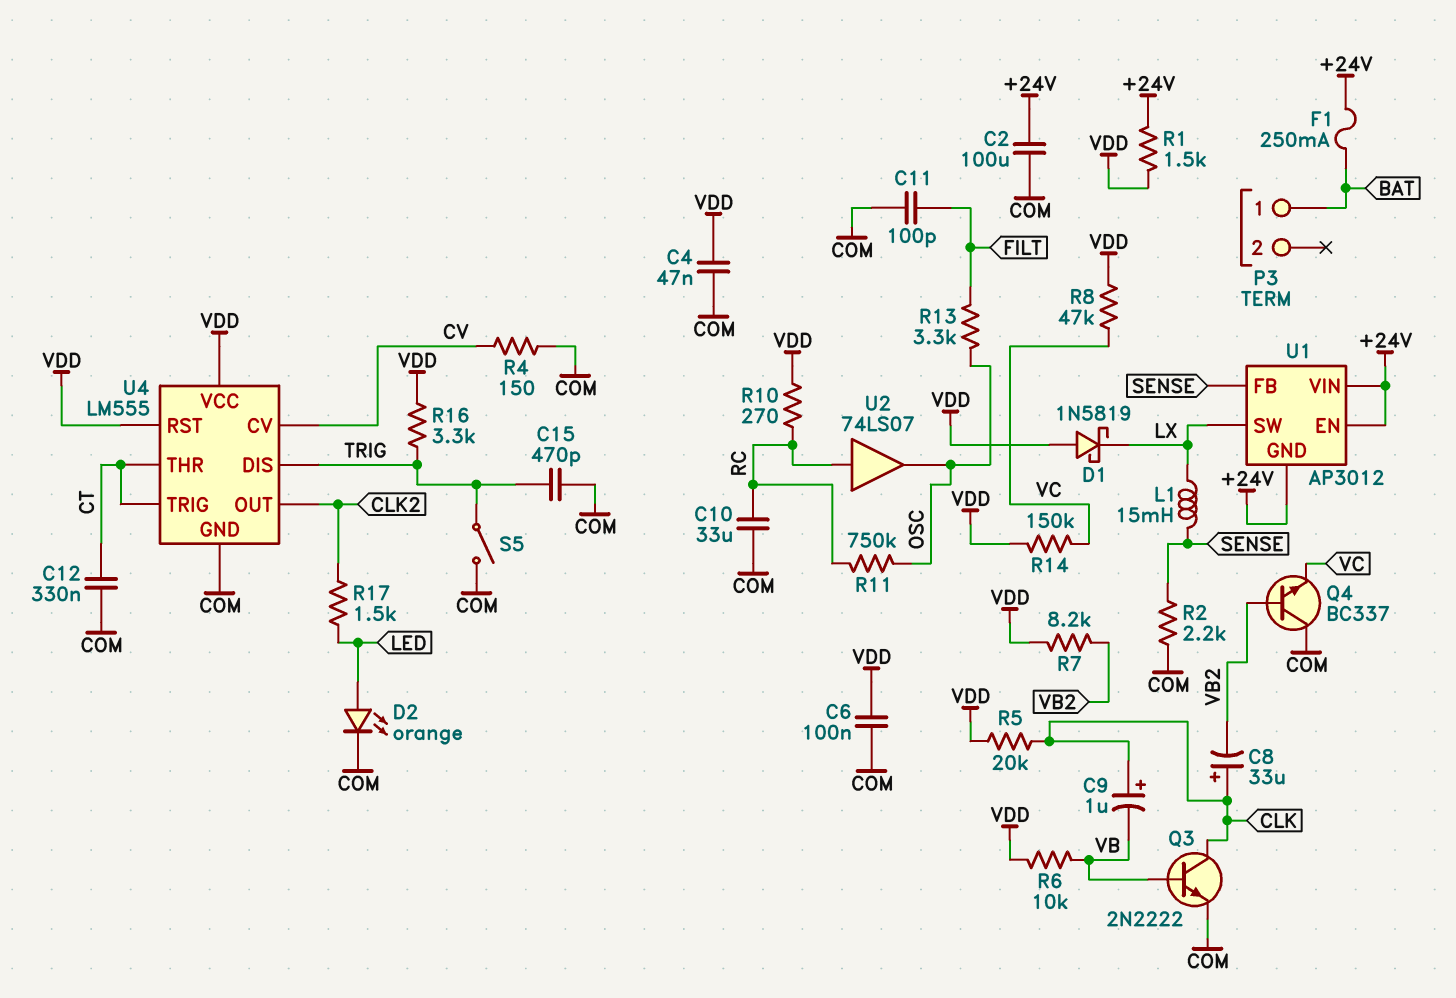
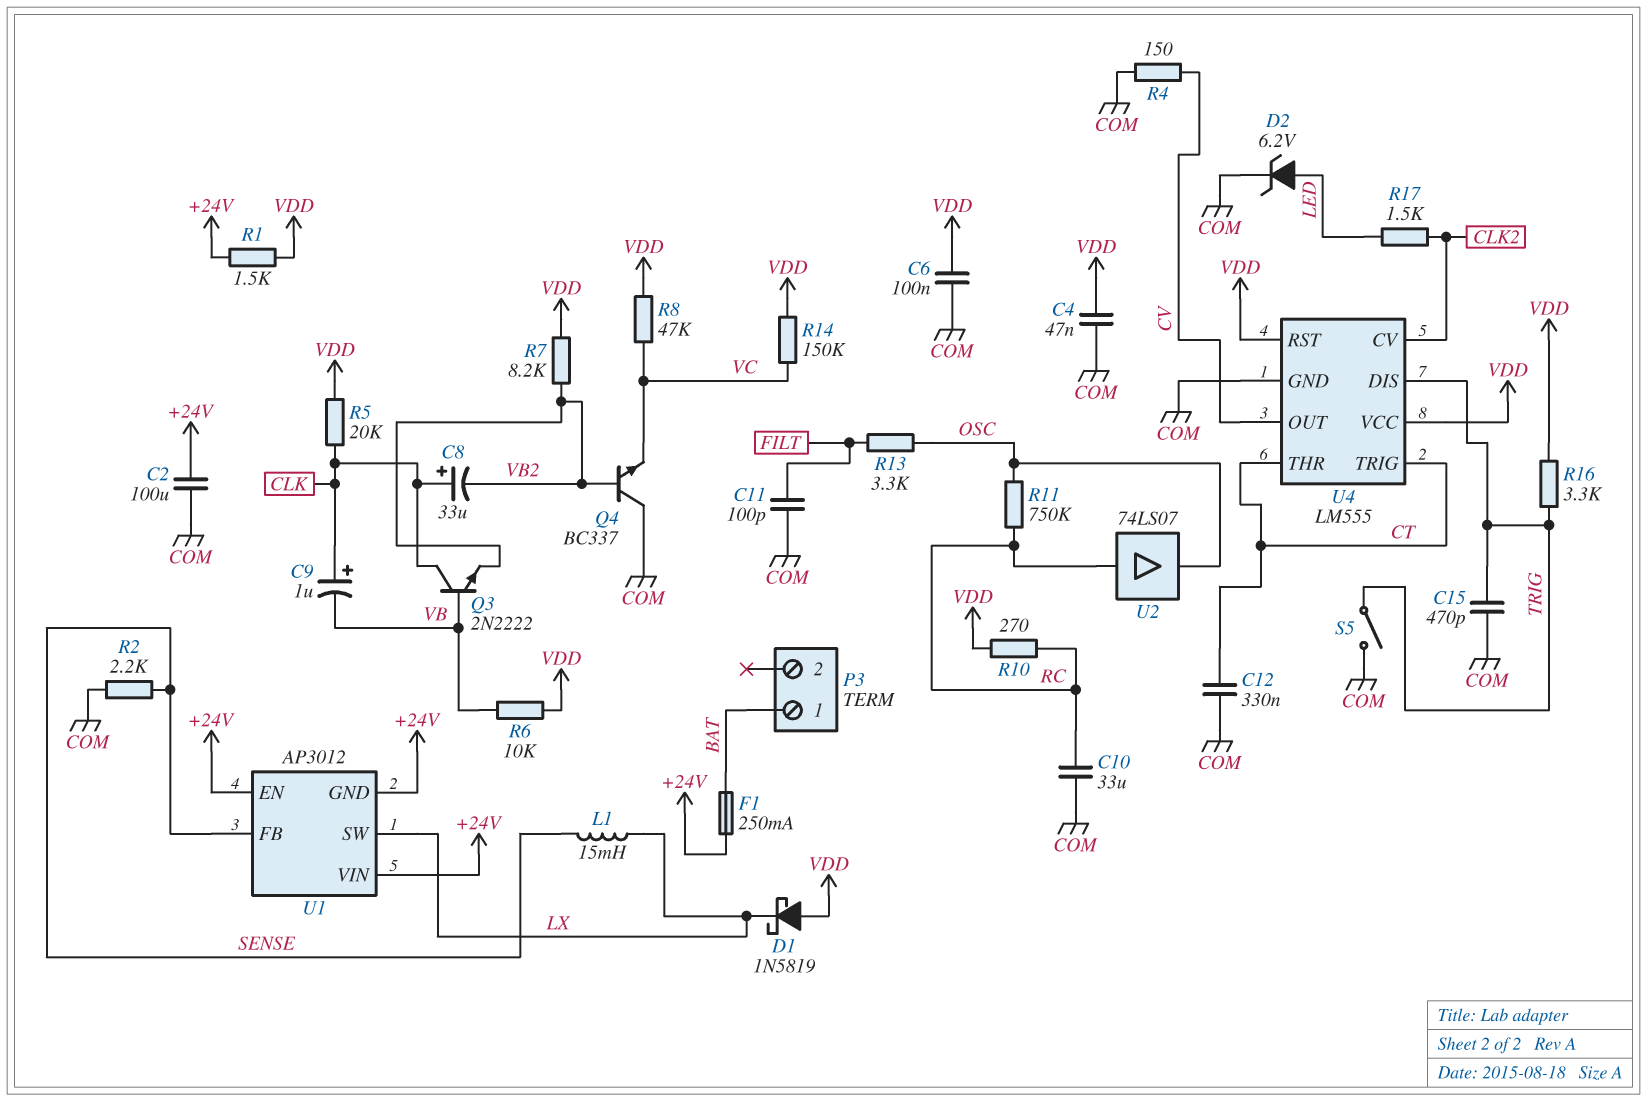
D2: LED orange (A LED, K COM) -> zener 6.2V (A LED, K COM)
Q3: NPN 2N2222 (B VB, C CLK, E COM) -> NPN 2N2222 (B VB, C CLK, E VB2)
U4 pin CV: CV -> CLK2
U4 pin OUT: CLK2 -> CV

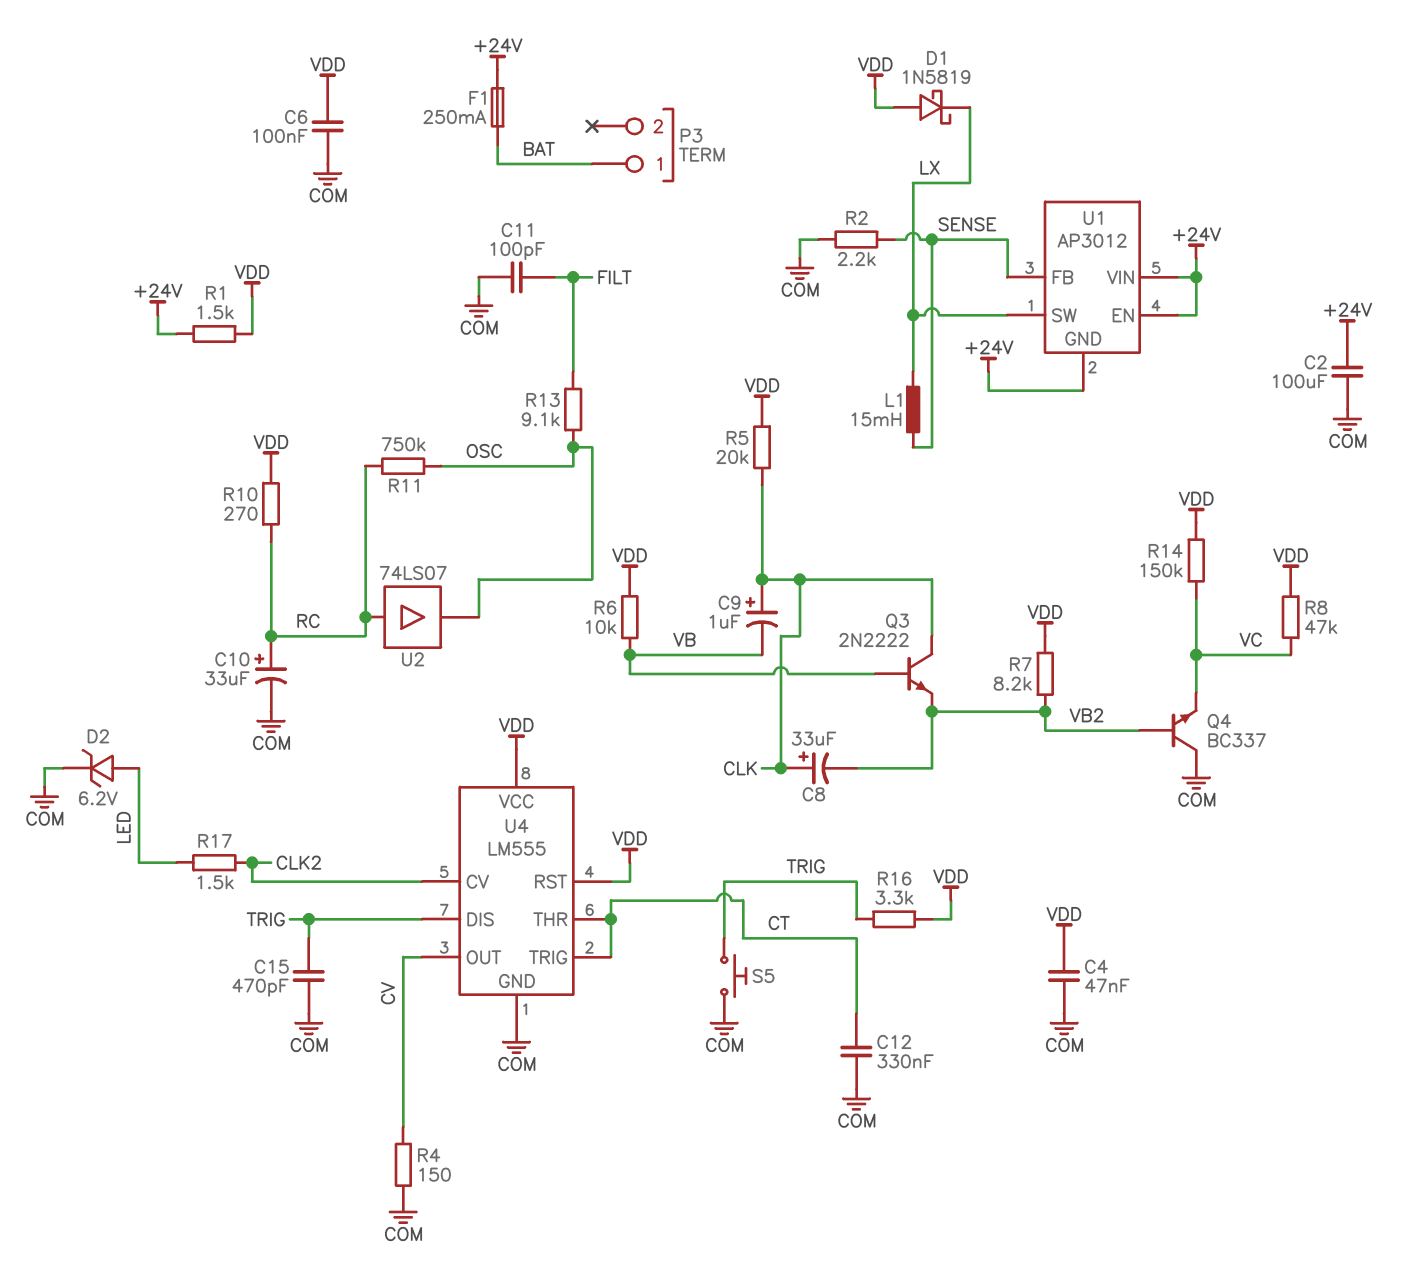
C10: 33uF (COM, RC) -> 33uF (plus RC, minus COM)
R13: 3.3k (FILT, OSC) -> 9.1k (FILT, OSC)
S5: switch (COM, TRIG) -> button (COM, TRIG)

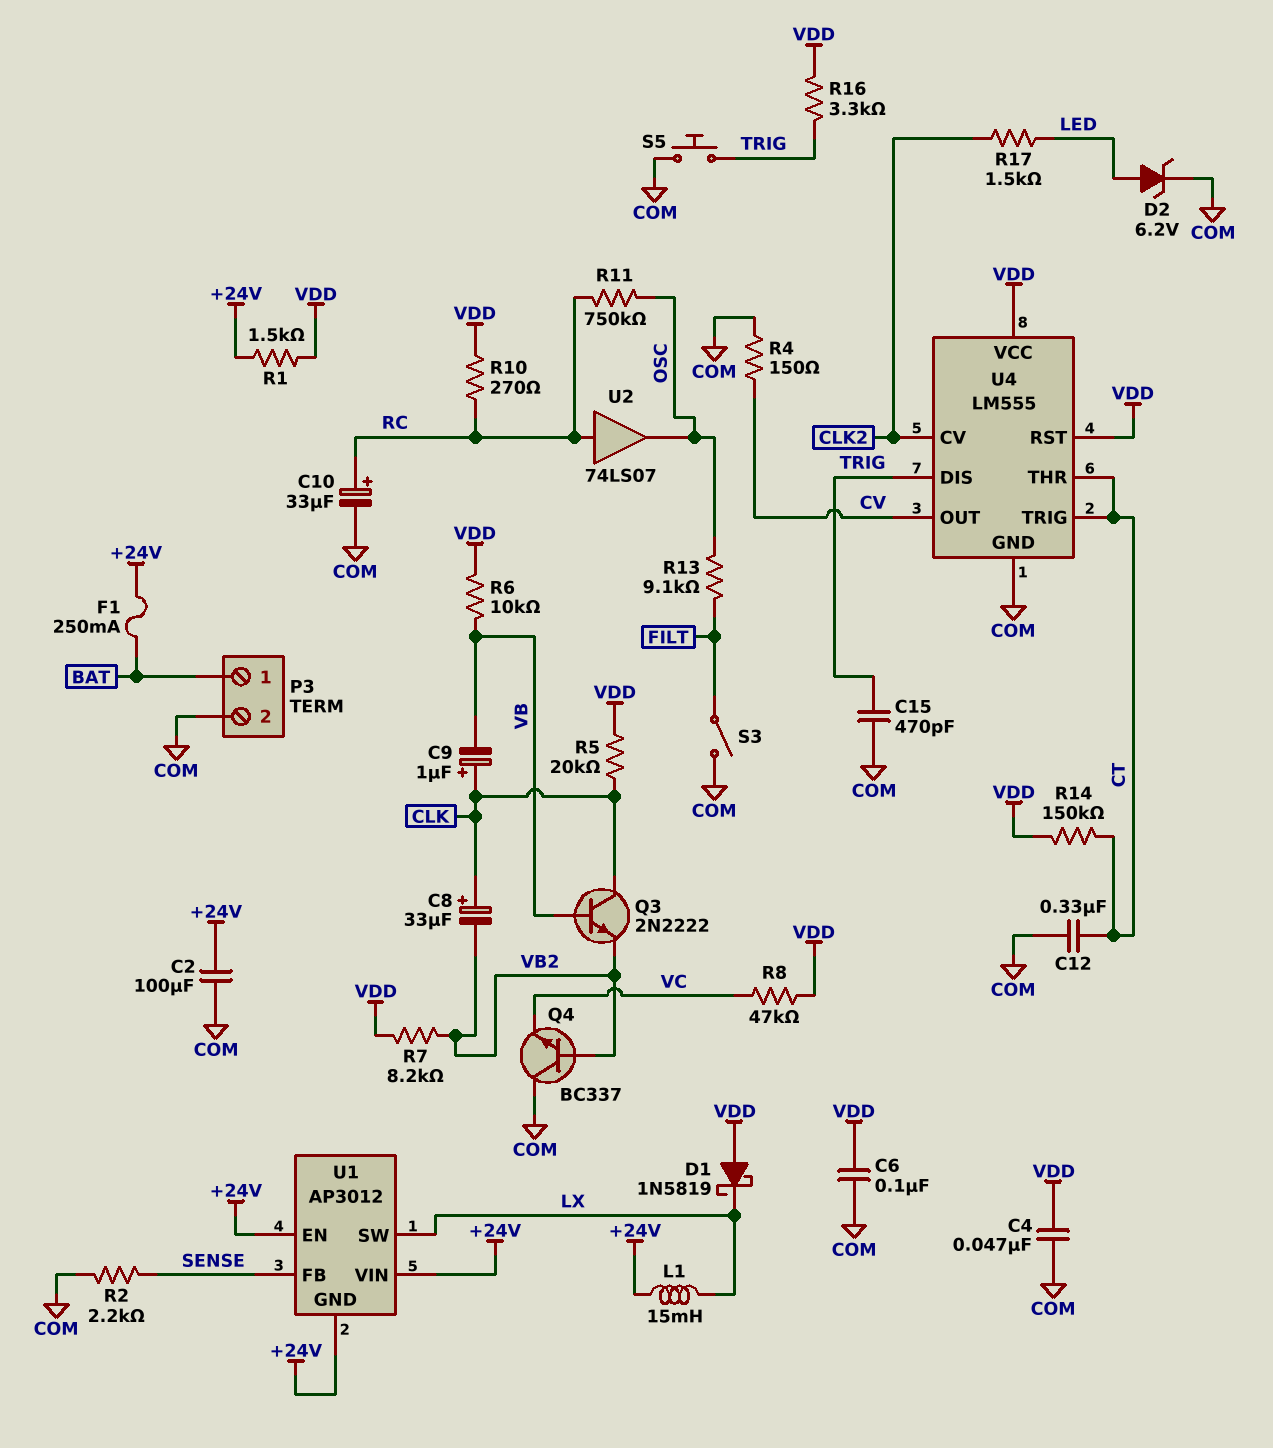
C11: 100pF (COM, FILT) -> none
L1: 15mH (LX, SENSE) -> 15mH (+24V, LX)
P3 pin 2: none -> COM
R14: 150k (VC, VDD) -> 150k (CT, VDD)
S3: none -> switch (COM, FILT)

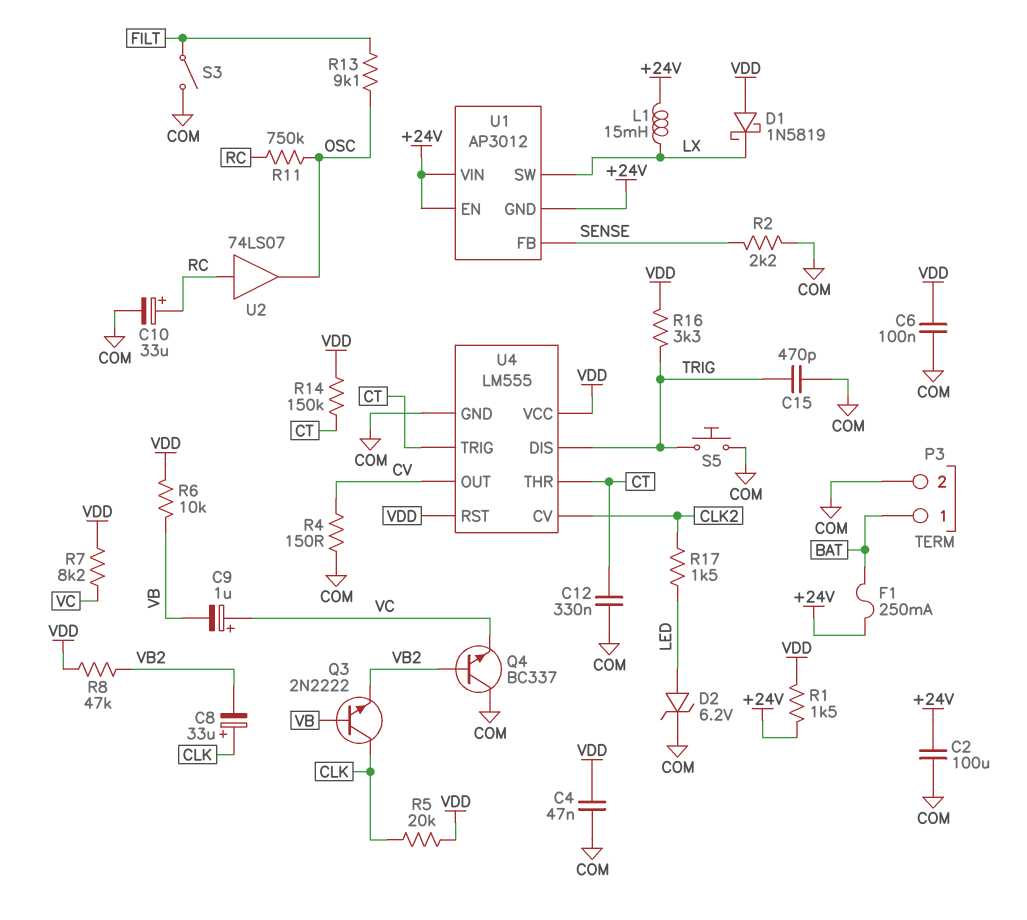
C9: 1uF (plus CLK, minus VB) -> 1uF (plus VC, minus VB)
R7: 8.2k (VB2, VDD) -> 8.2k (VC, VDD)
R8: 47k (VC, VDD) -> 47k (VB2, VDD)
R10: 270 (RC, VDD) -> none

